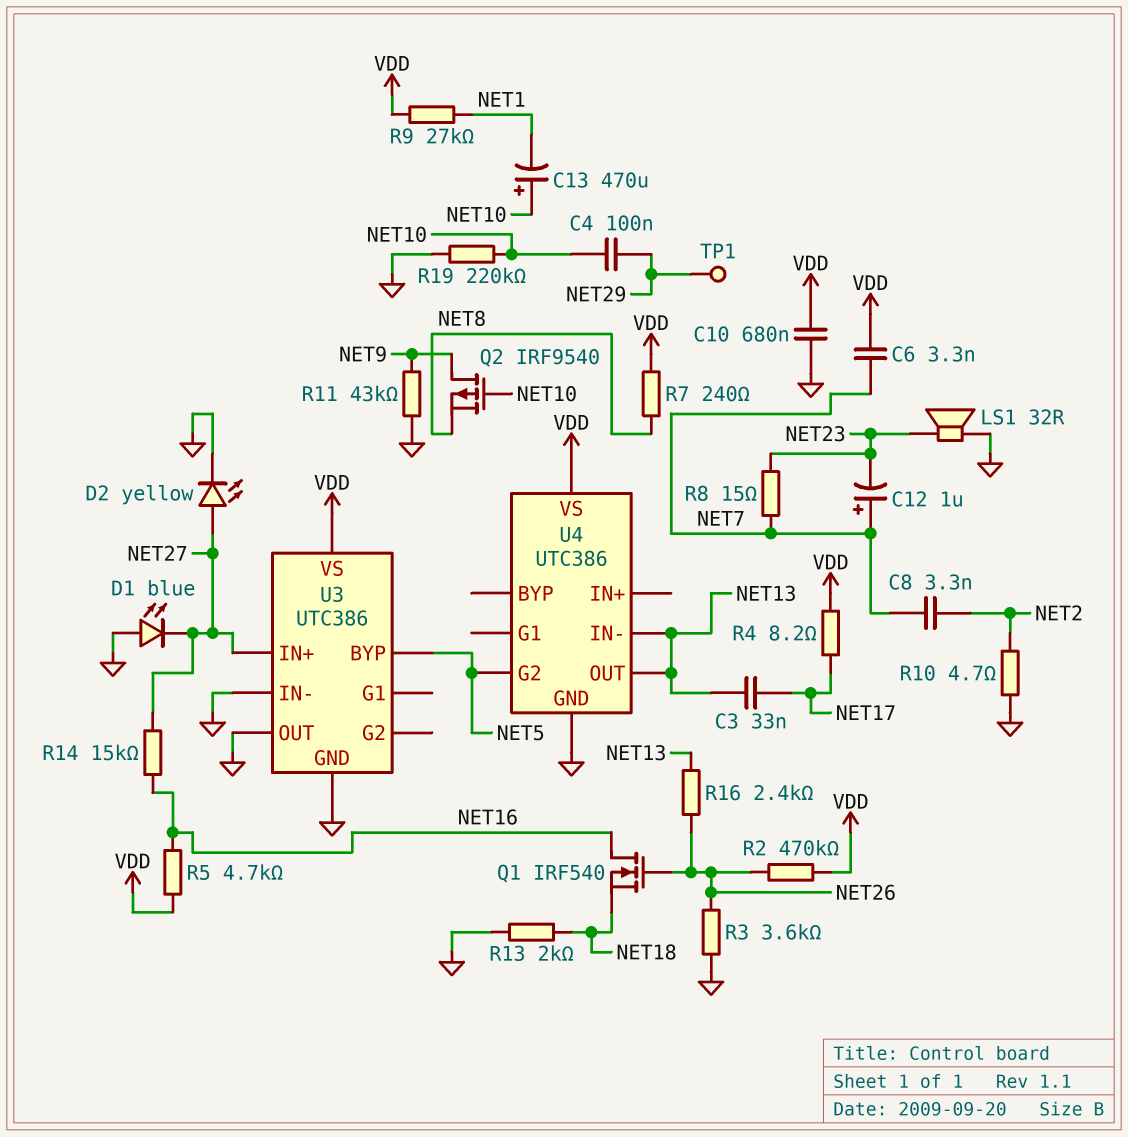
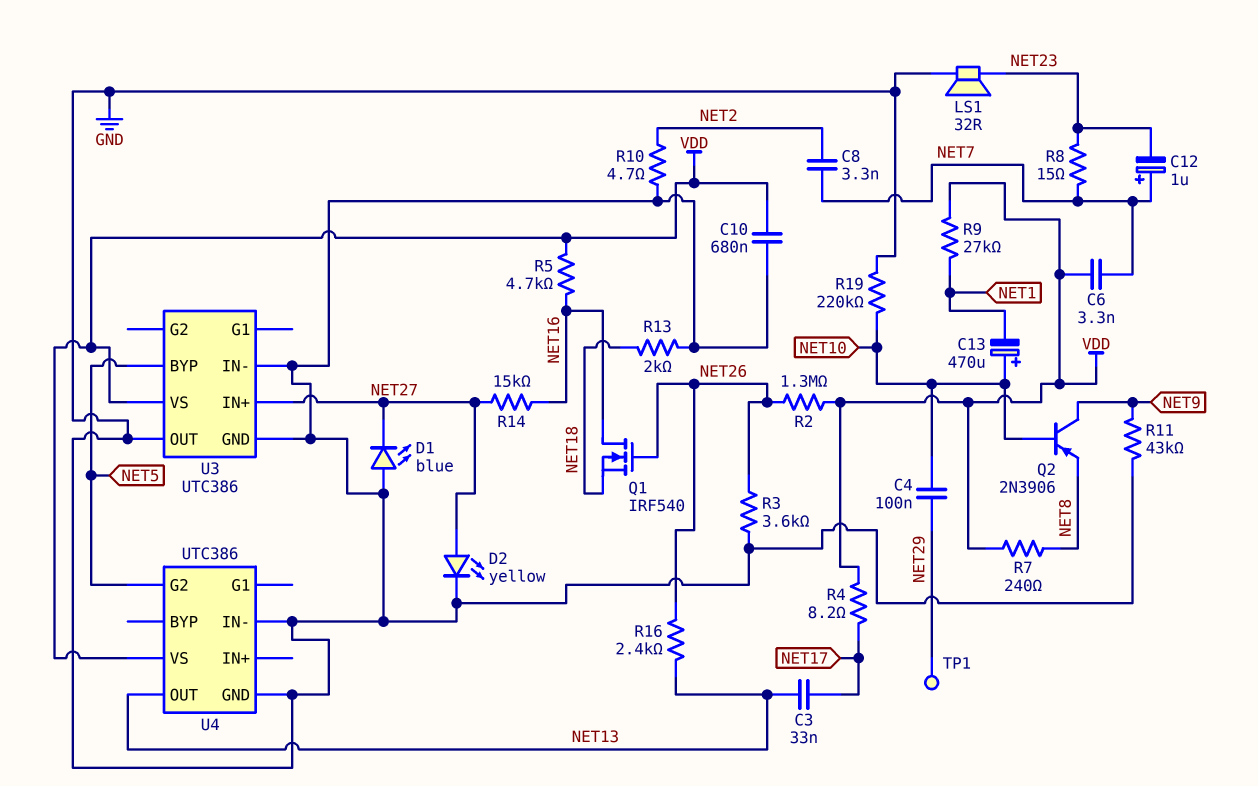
Q2: PMOS IRF9540 (G NET10, D NET9, S NET8) -> PNP 2N3906 (B NET10, C NET9, E NET8)
R2: 470k (NET26, VDD) -> 1.3M (NET26, VDD)
U4 pin IN-: NET13 -> GND

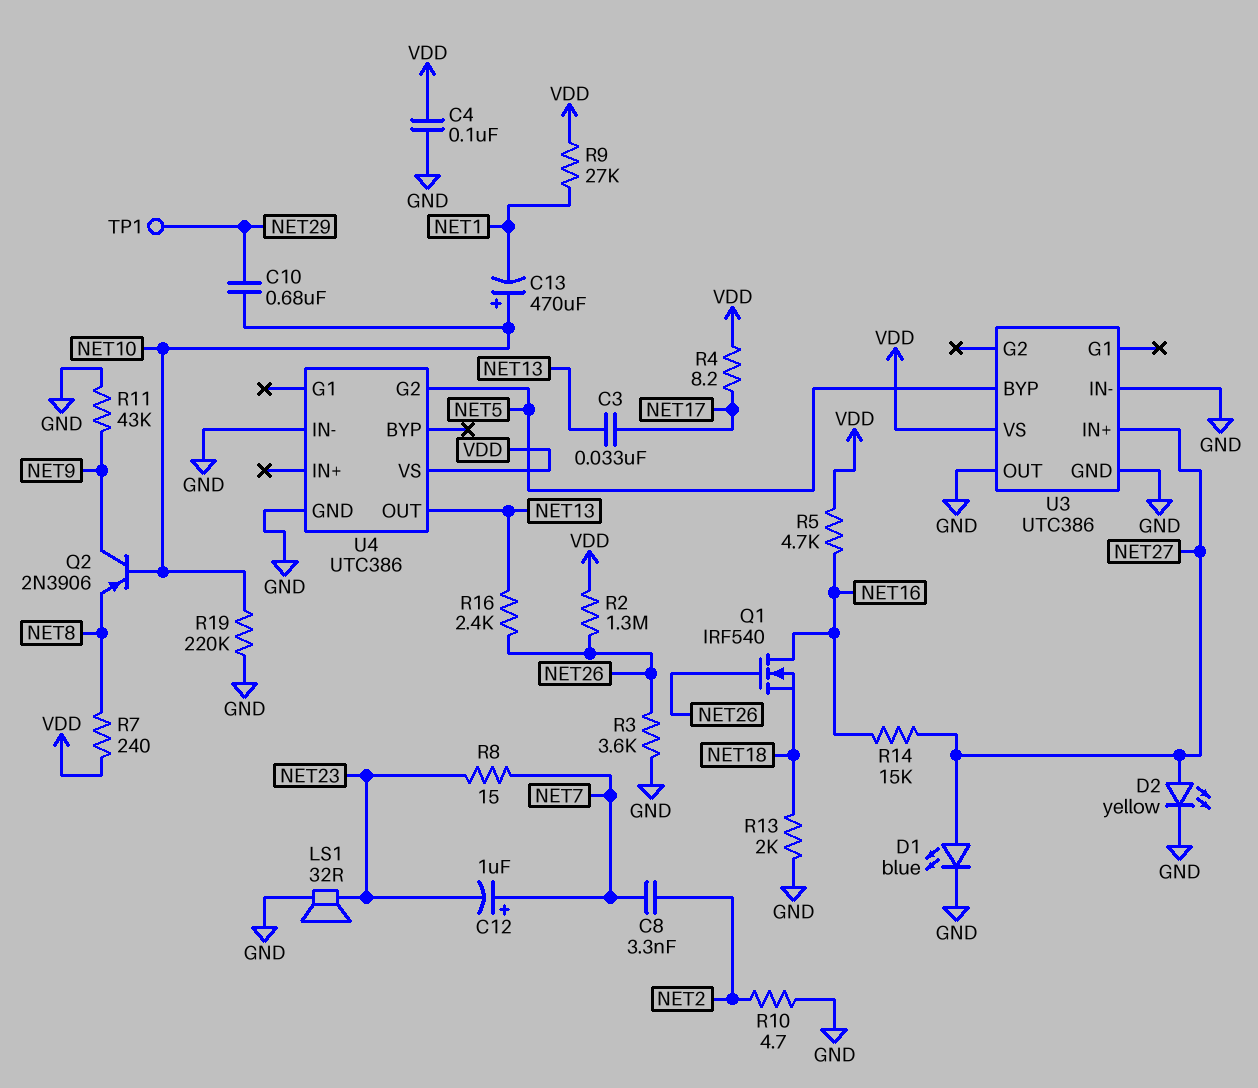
C4: 100nF (NET10, NET29) -> 100nF (GND, VDD)
C6: 3.3nF (NET7, VDD) -> none
C10: 680nF (GND, VDD) -> 680nF (NET10, NET29)
D1: LED blue (A GND, K NET27) -> LED blue (A NET27, K GND)

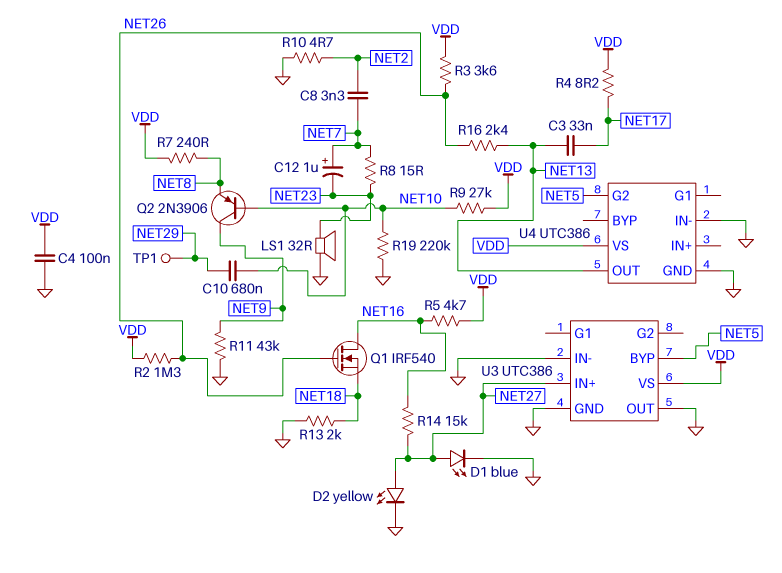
C13: 470uF (plus NET10, minus NET1) -> none
R3: 3.6k (GND, NET26) -> 3.6k (NET26, VDD)
R9: 27k (NET1, VDD) -> 27k (NET10, VDD)

